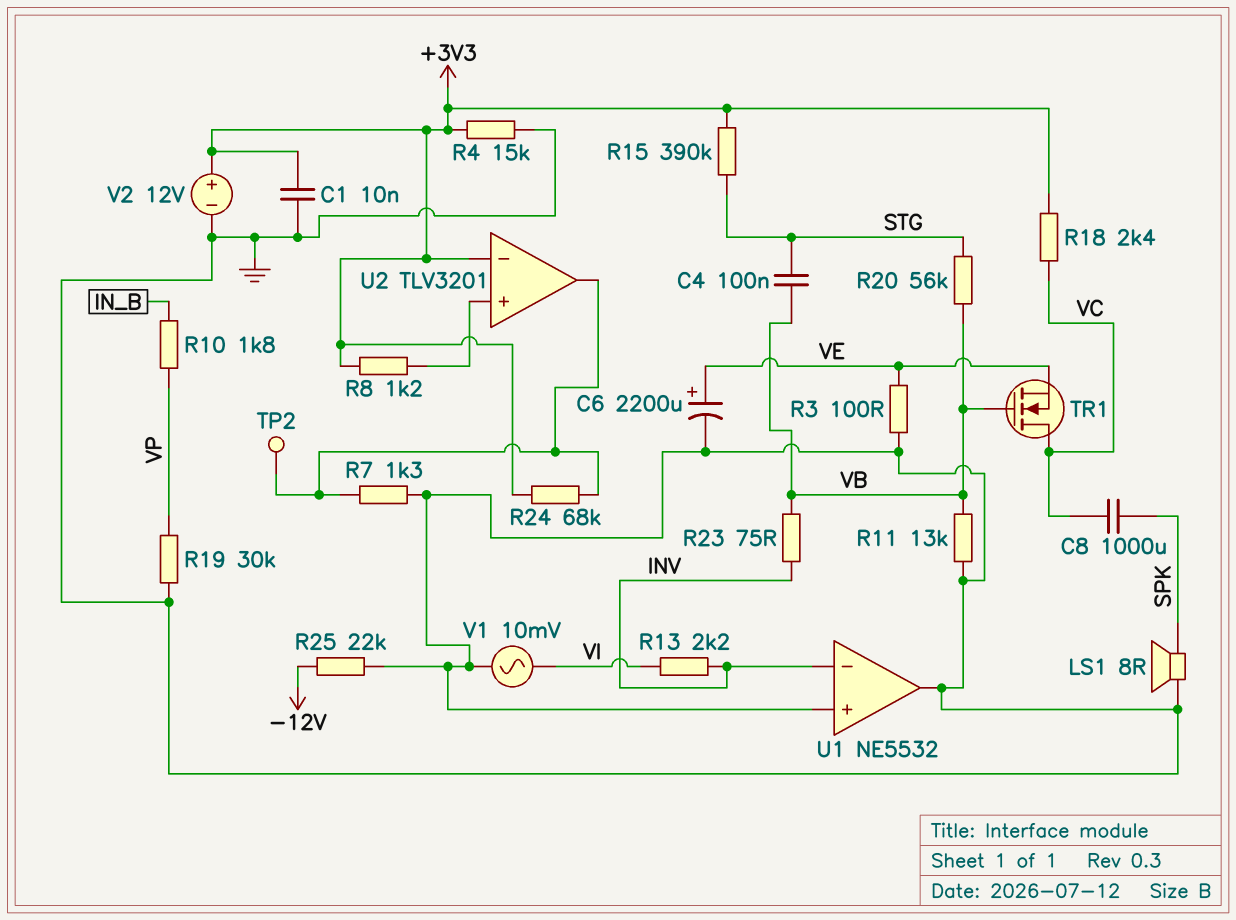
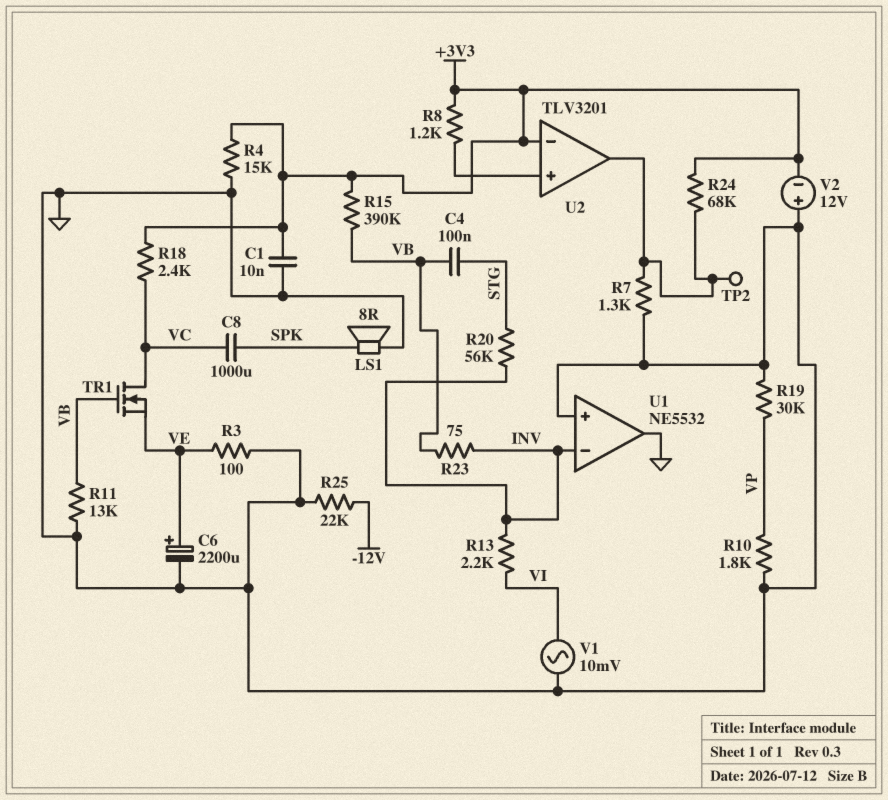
R10: 1.8k (IN_B, VP) -> 1.8k (GND, VP)
R15: 390k (+3V3, STG) -> 390k (+3V3, VB)
R20: 56k (STG, VB) -> 56k (INV, STG)
V2: 12V (plus +3V3, minus GND) -> 12V (plus GND, minus +3V3)

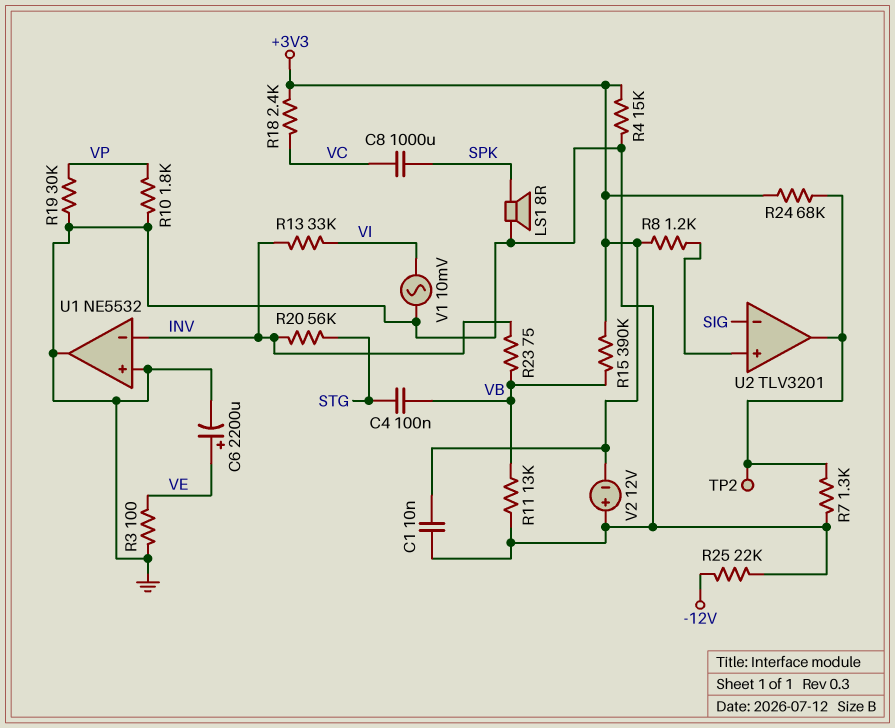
R13: 2.2k (INV, VI) -> 33k (INV, VI)
TR1: NMOS (G VB, D VC, S VE) -> none
U2 pin in-: +3V3 -> SIG

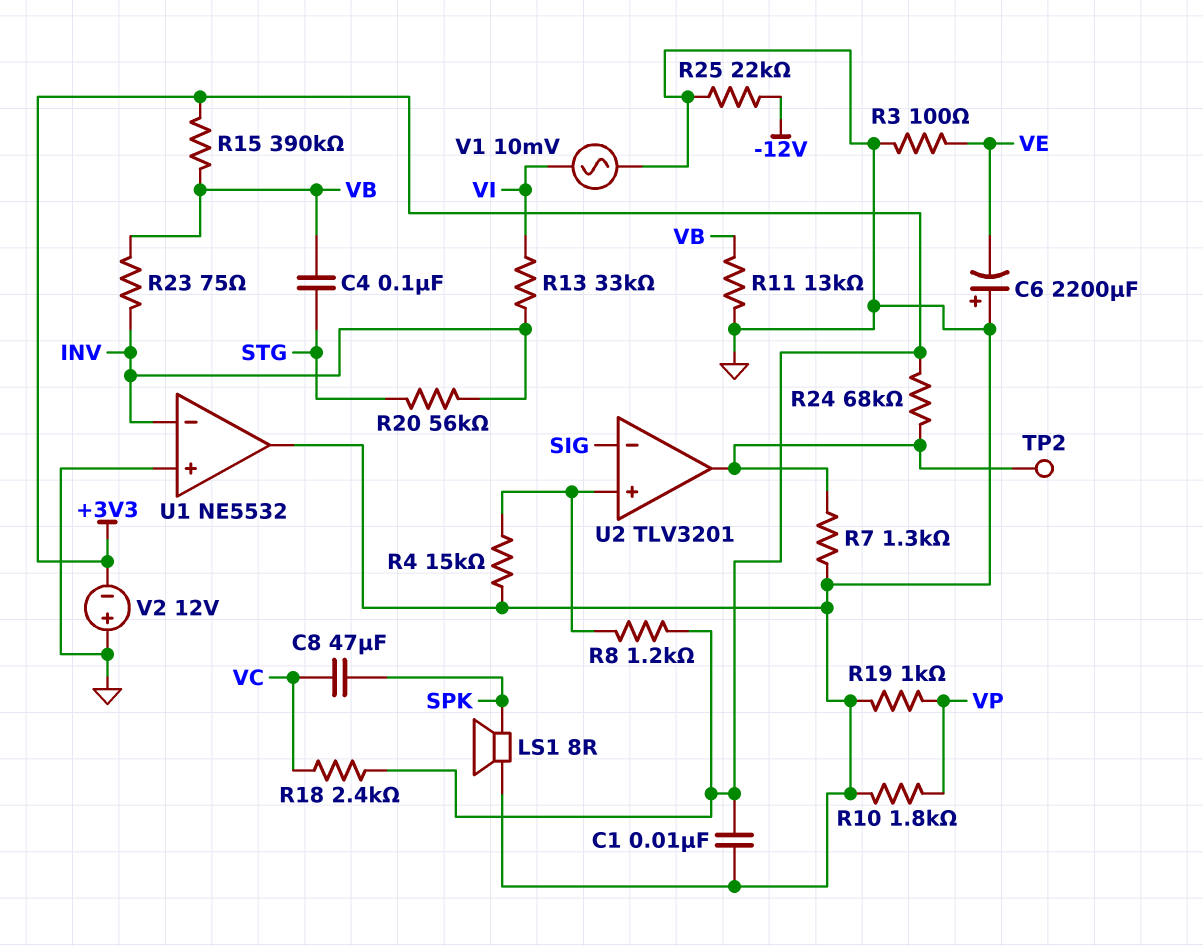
C6: 2200uF (plus VE, minus GND) -> 2200uF (plus GND, minus VE)
C8: 1000uF (SPK, VC) -> 47uF (SPK, VC)
R4: 15k (+3V3, GND) -> 15k (GND, U2/in+)
R19: 30k (GND, VP) -> 1k (GND, VP)

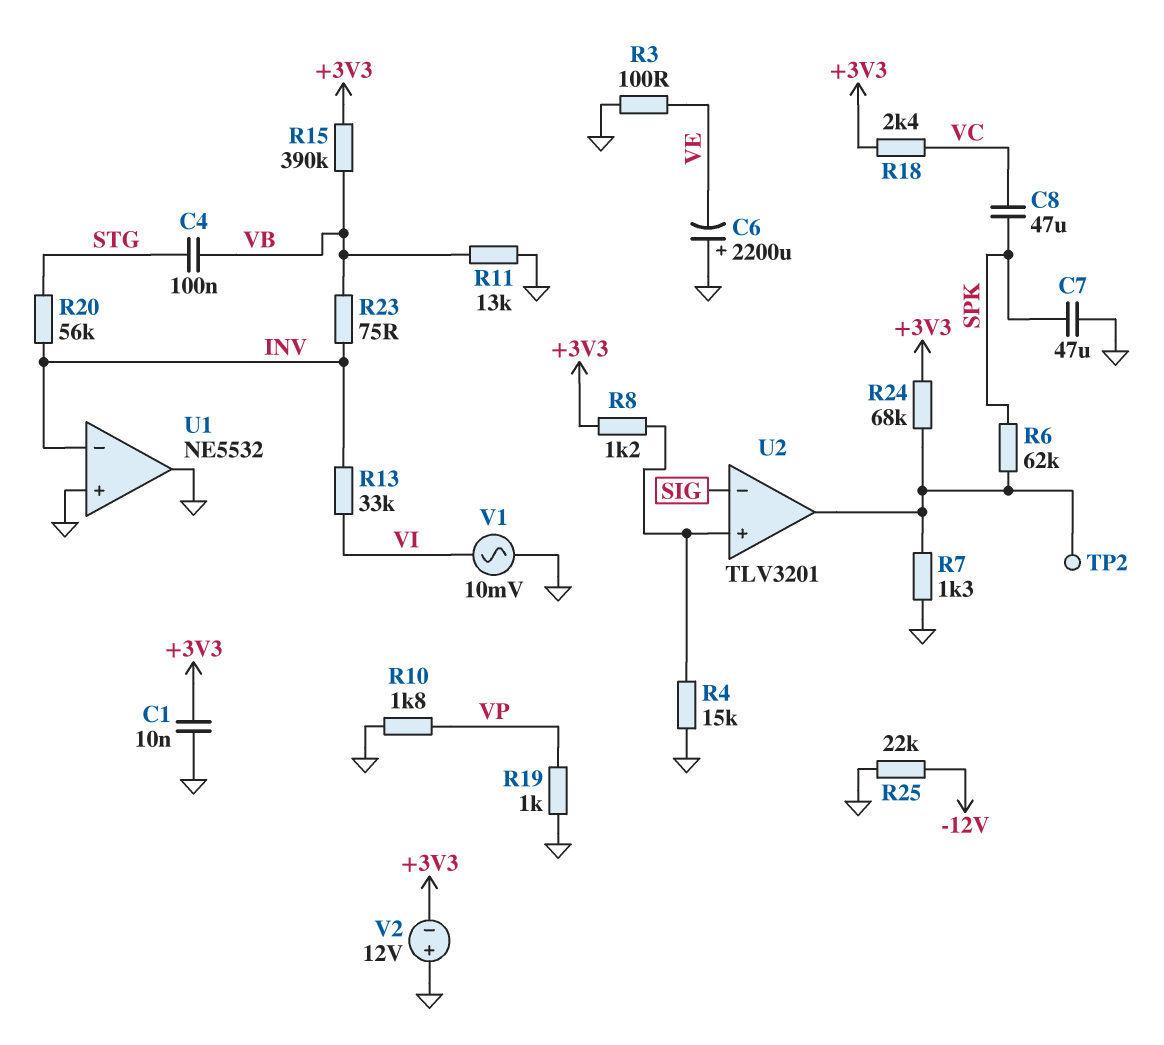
C7: none -> 47uF (GND, SPK)
LS1: speaker 8R (GND, SPK) -> none
R6: none -> 62k (SPK, U2/out)

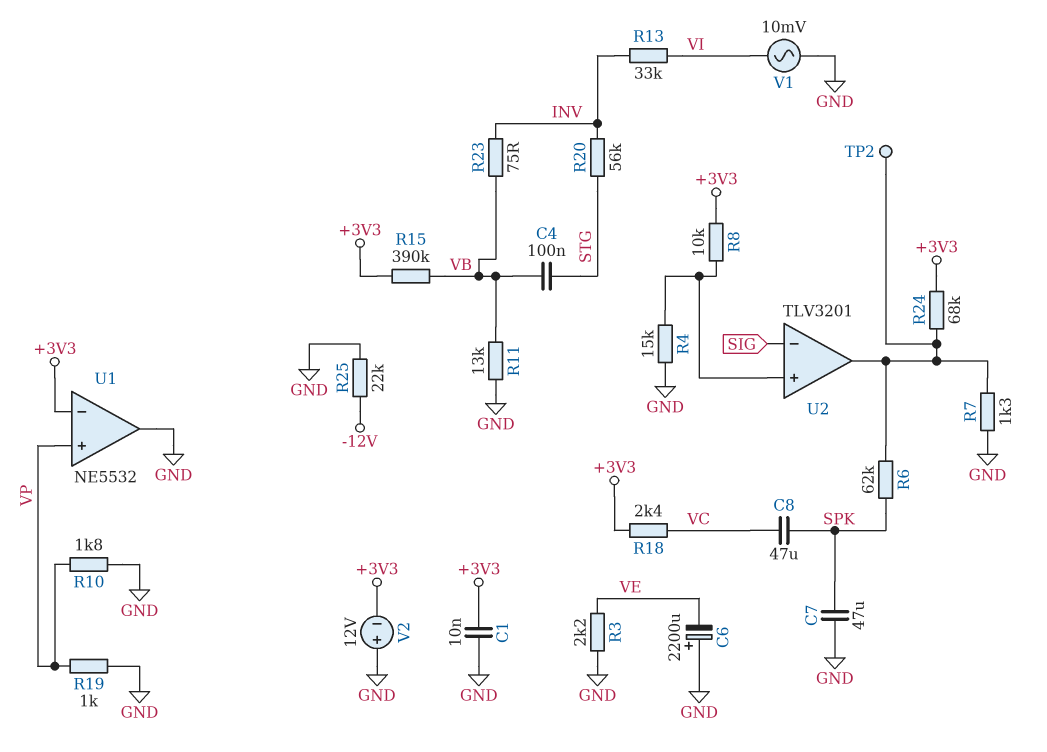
R3: 100 (GND, VE) -> 2.2k (GND, VE)
R8: 1.2k (+3V3, U2/in+) -> 10k (+3V3, U2/in+)
U1 pin in+: GND -> VP
U1 pin in-: INV -> +3V3

